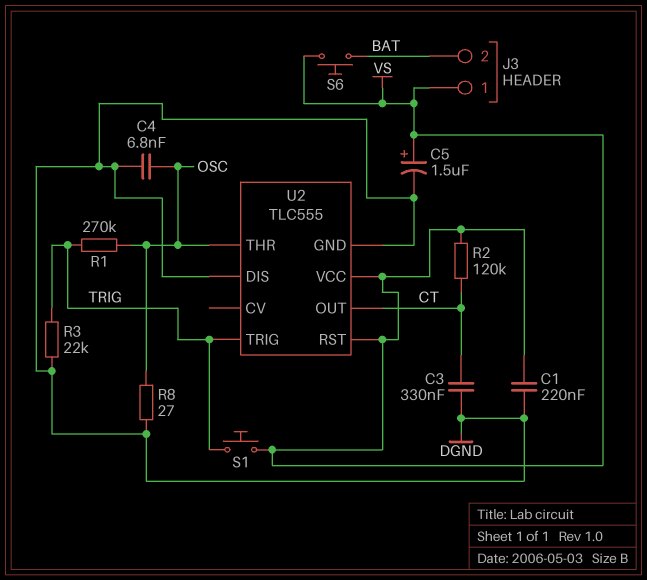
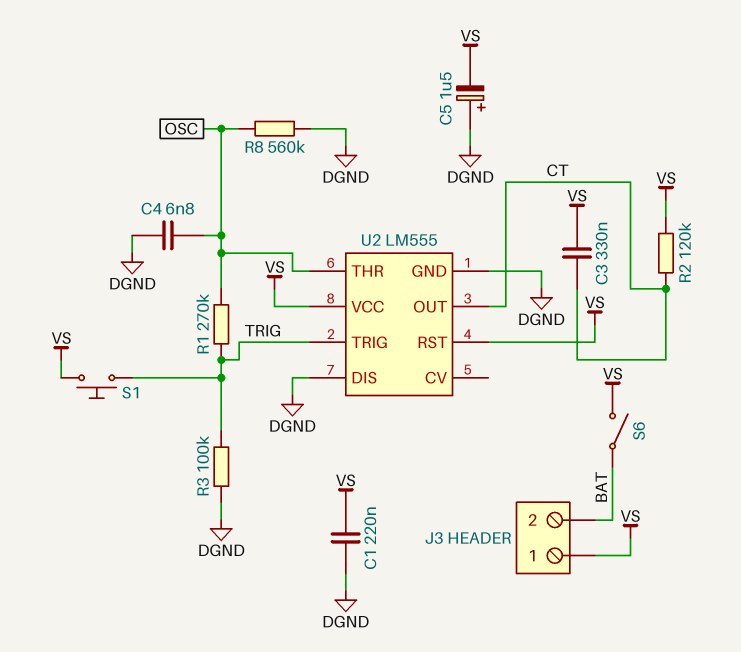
C3: 330nF (CT, DGND) -> 330nF (CT, VS)
C5: 1.5uF (plus VS, minus DGND) -> 1.5uF (plus DGND, minus VS)
R3: 22k (DGND, TRIG) -> 100k (DGND, TRIG)
R8: 27 (DGND, OSC) -> 560k (DGND, OSC)
S6: button (BAT, VS) -> switch (BAT, VS)
U2: TLC555 -> LM555

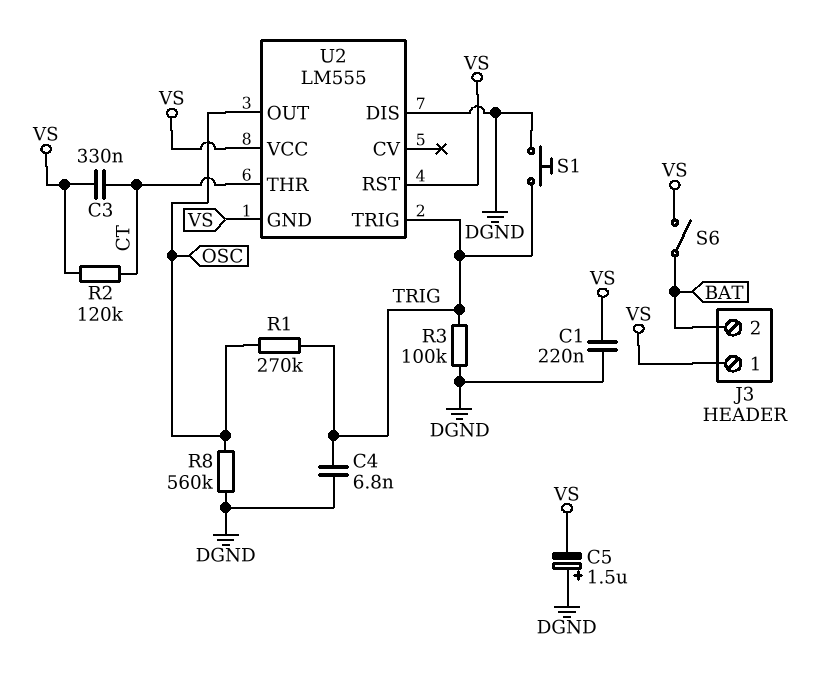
C4: 6.8nF (DGND, OSC) -> 6.8nF (DGND, TRIG)
S1: button (TRIG, VS) -> button (DGND, TRIG)
U2 pin GND: DGND -> VS
U2 pin OUT: CT -> OSC
U2 pin THR: OSC -> CT

